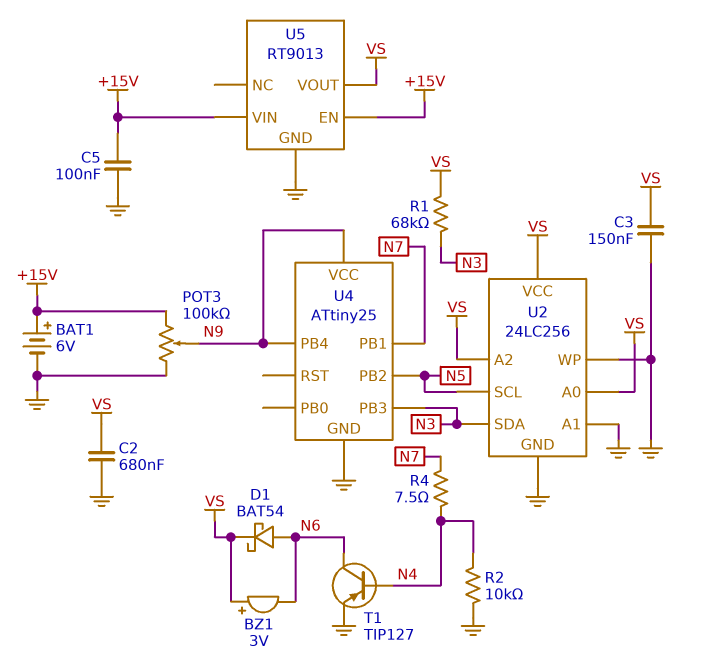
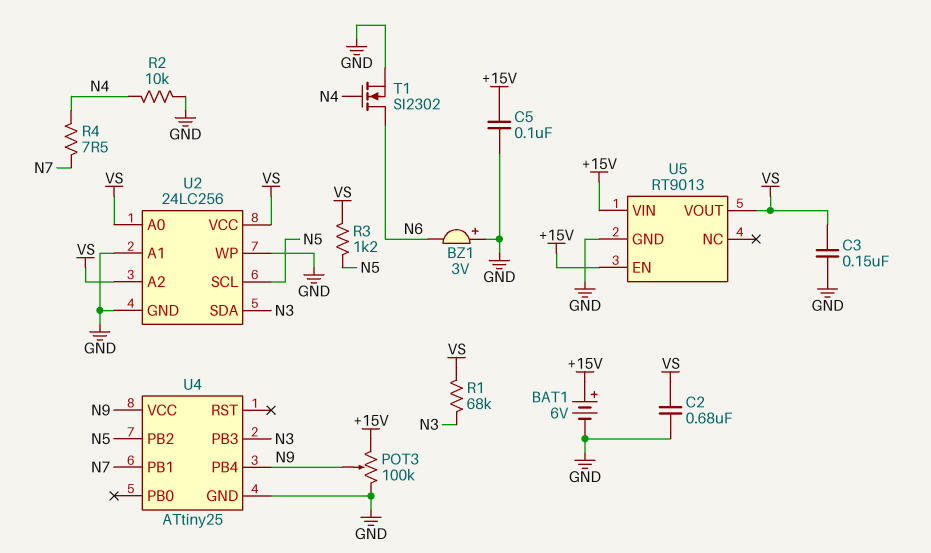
BZ1: buzzer 3V (plus VS, minus N6) -> buzzer 3V (plus GND, minus N6)
D1: schottky BAT54 (A N6, K VS) -> none
R3: none -> 1.2k (N5, VS)
T1: PNP TIP127 (B N4, C N6, E GND) -> NMOS SI2302 (G N4, D N6, S GND)

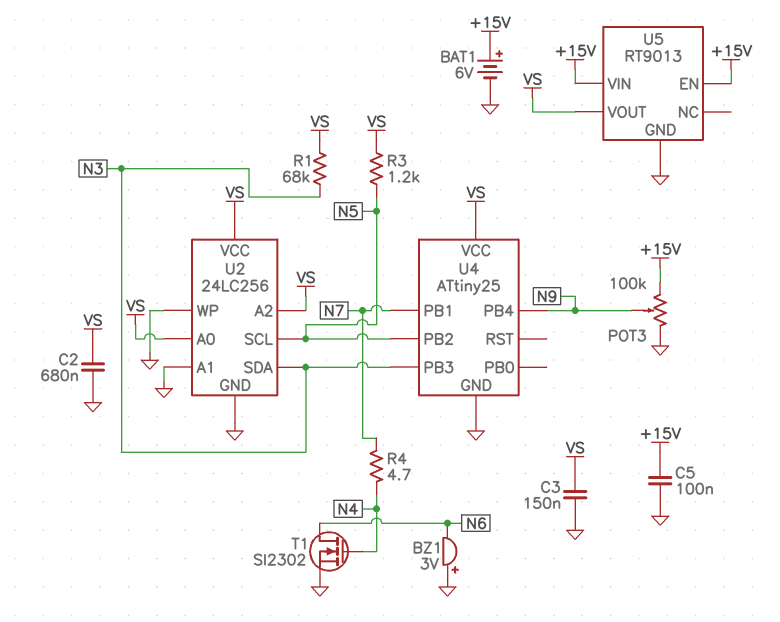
R2: 10k (GND, N4) -> none
R4: 7.5 (N4, N7) -> 4.7 (N4, N7)
U4 pin VCC: N9 -> VS

